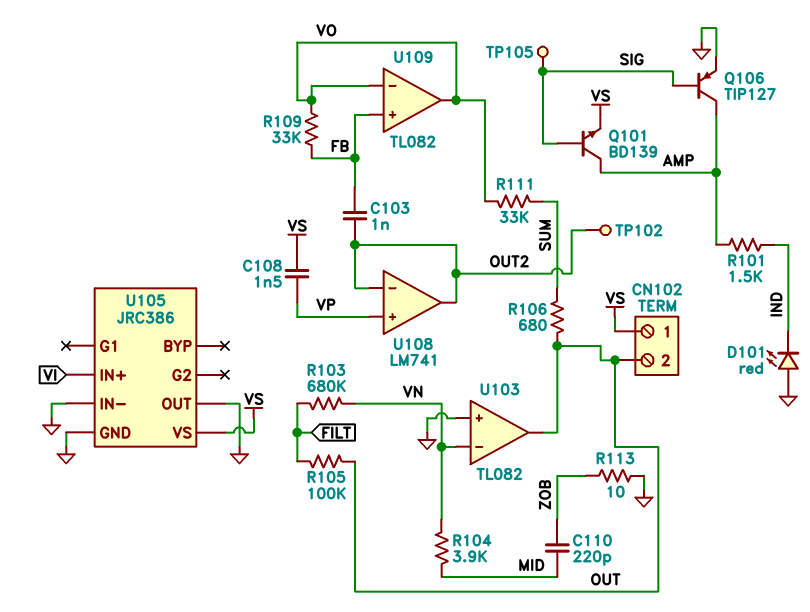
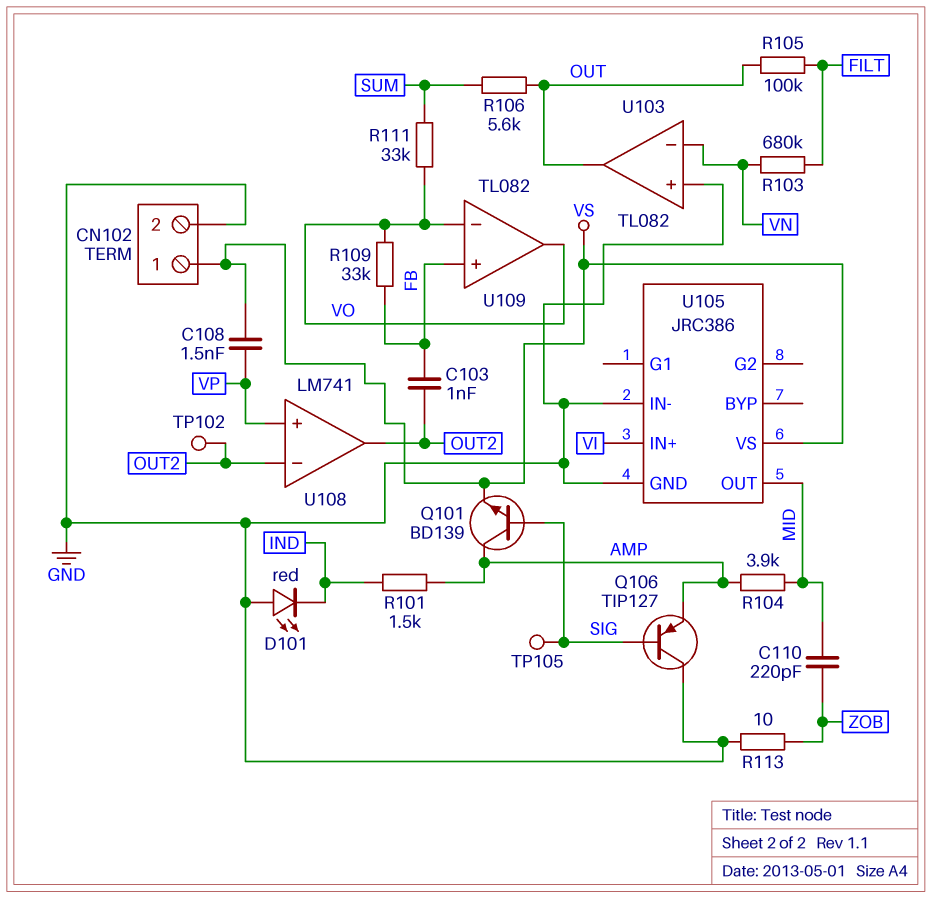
CN102 pin 2: OUT -> GND
Q106: PNP TIP127 (B SIG, C AMP, E GND) -> PNP TIP127 (B SIG, C GND, E AMP)
R104: 3.9k (MID, VN) -> 3.9k (AMP, MID)
R106: 680 (OUT, SUM) -> 5.6k (OUT, SUM)
U105 pin OUT: GND -> MID

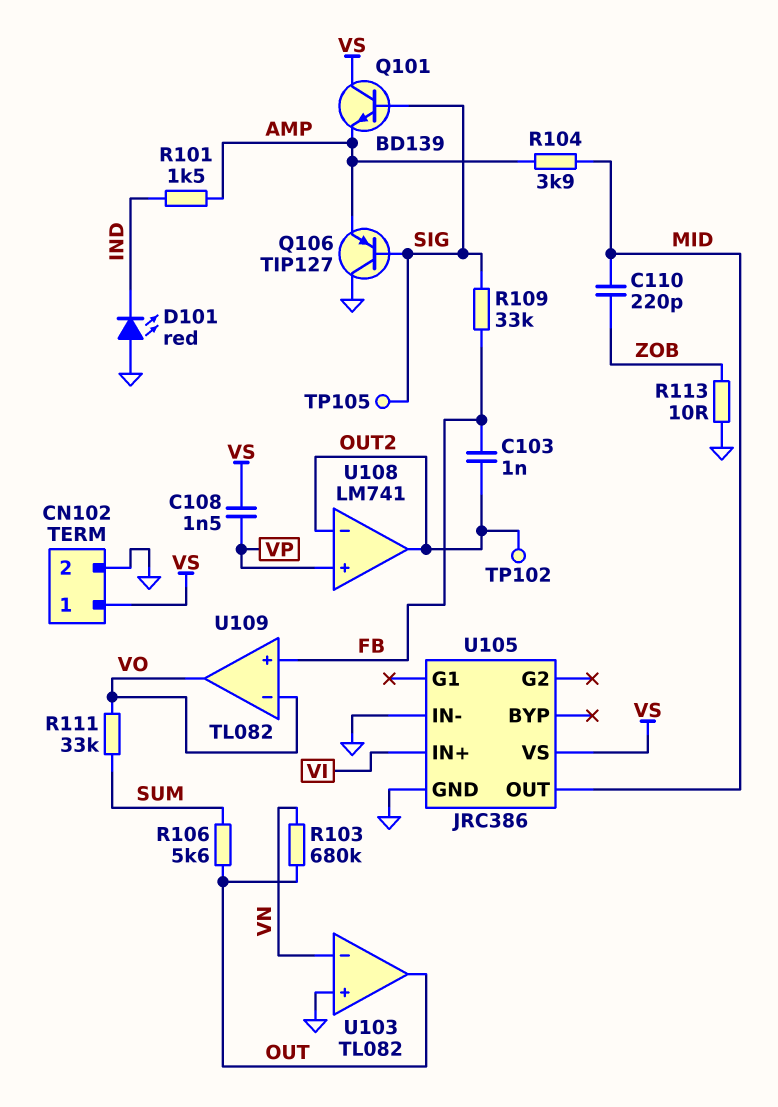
Q101: NPN BD139 (B SIG, C AMP, E VS) -> NPN BD139 (B SIG, C VS, E AMP)
R103: 680k (FILT, VN) -> 680k (OUT, VN)
R105: 100k (FILT, OUT) -> none
R109: 33k (FB, VO) -> 33k (FB, SIG)

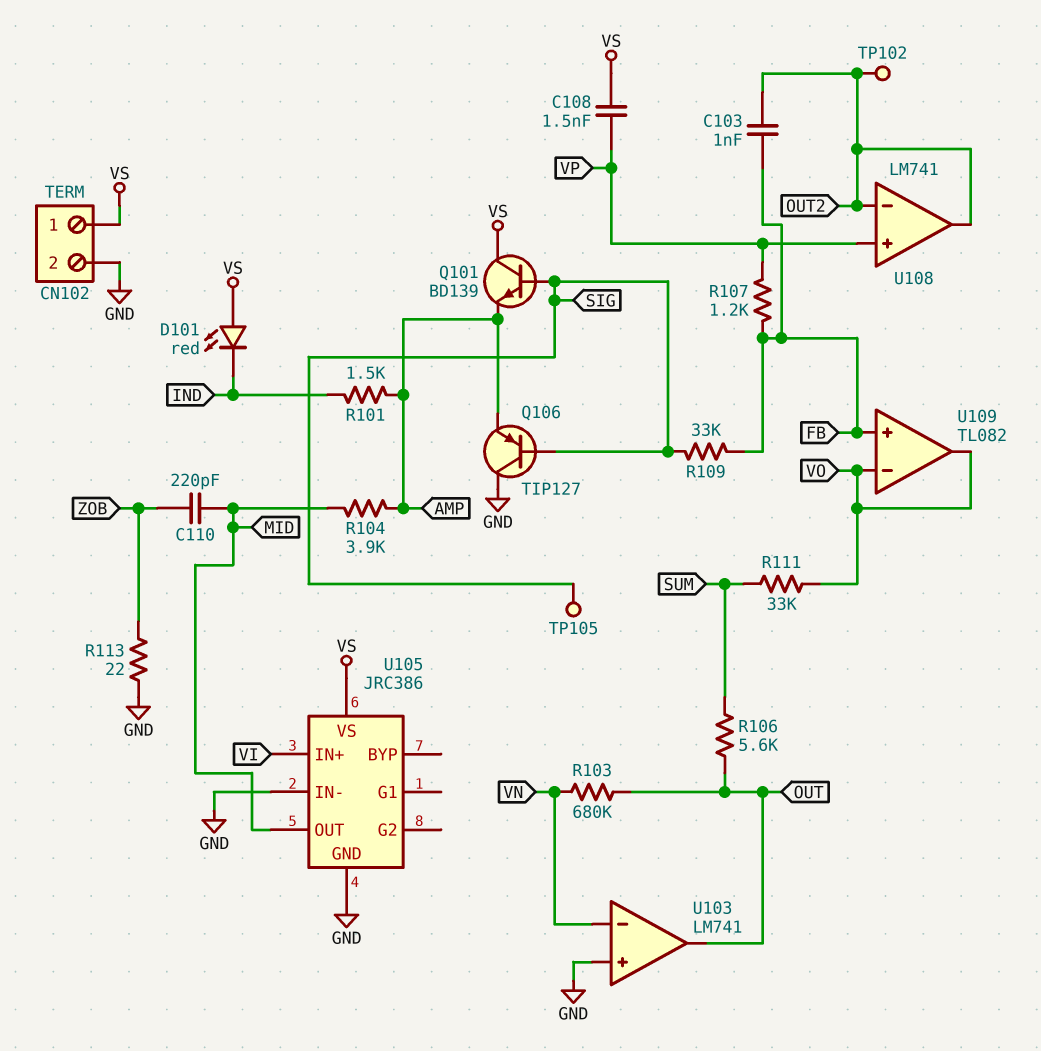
D101: LED red (A GND, K IND) -> LED red (A VS, K IND)
R107: none -> 1.2k (FB, VP)
R113: 10 (GND, ZOB) -> 22 (GND, ZOB)
U103: TL082 -> LM741

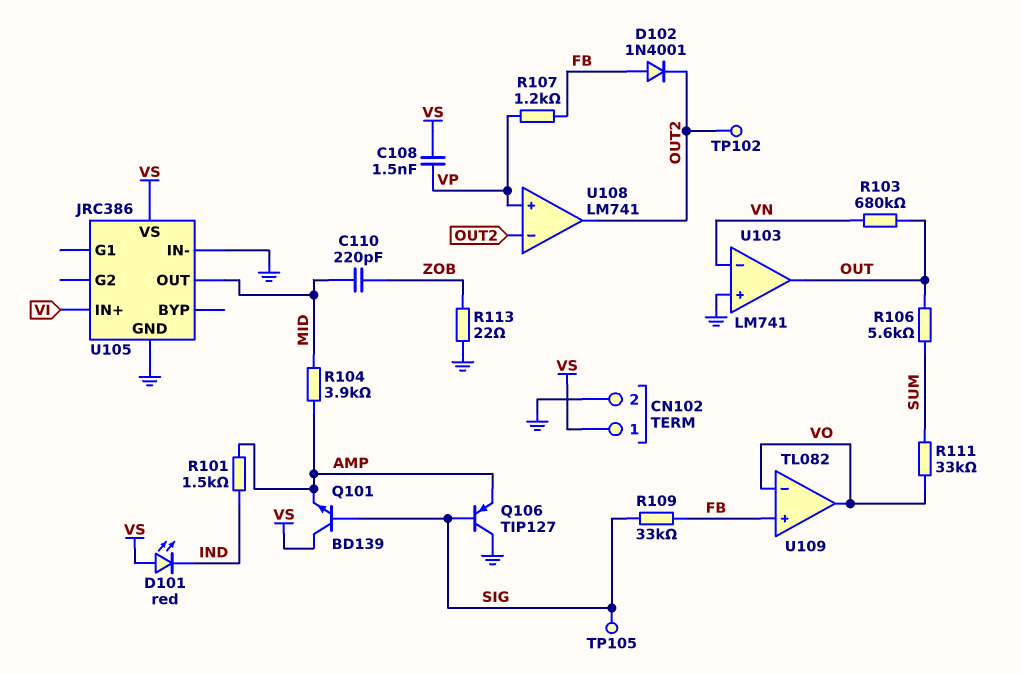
C103: 1nF (FB, OUT2) -> none
D102: none -> diode 1N4001 (A FB, K OUT2)

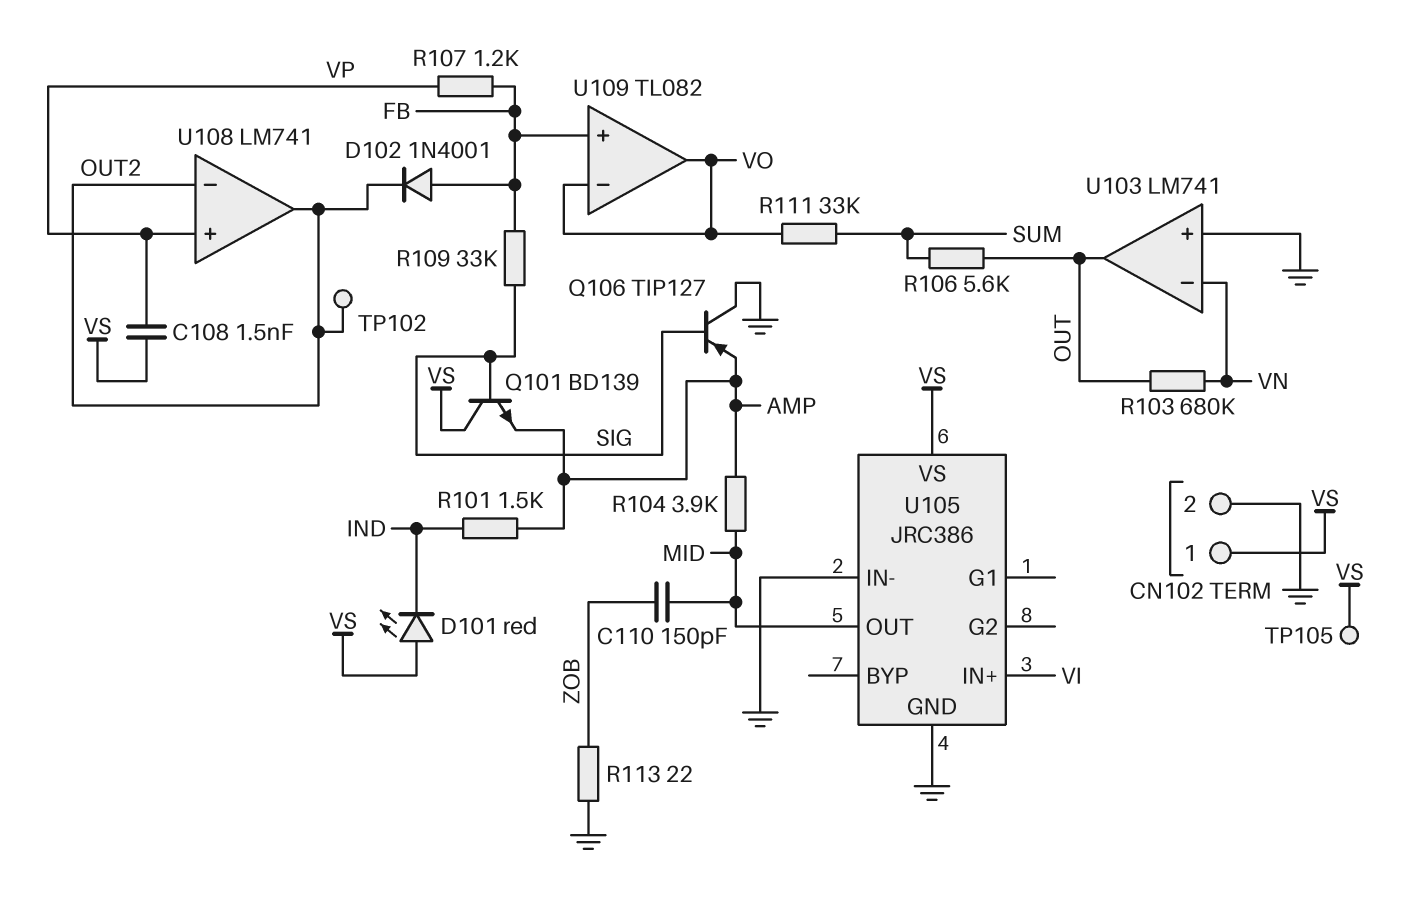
C110: 220pF (MID, ZOB) -> 150pF (MID, ZOB)
TP105: test point (SIG) -> test point (VS)

